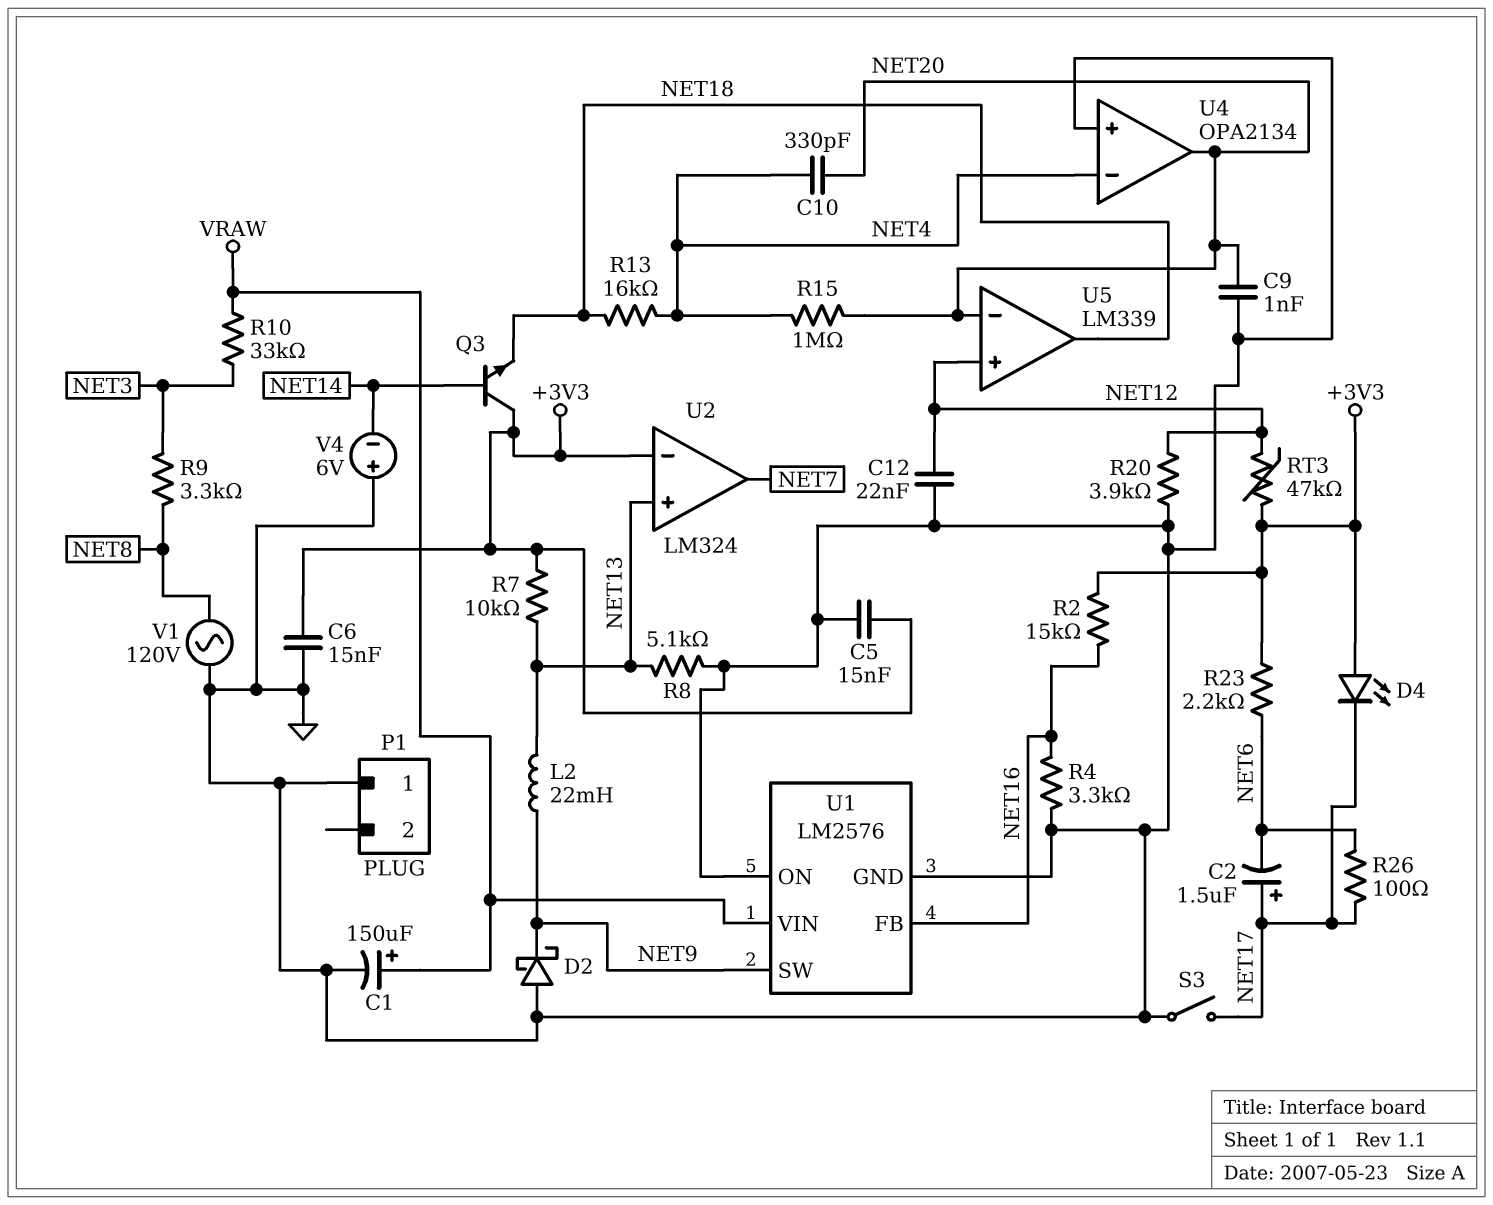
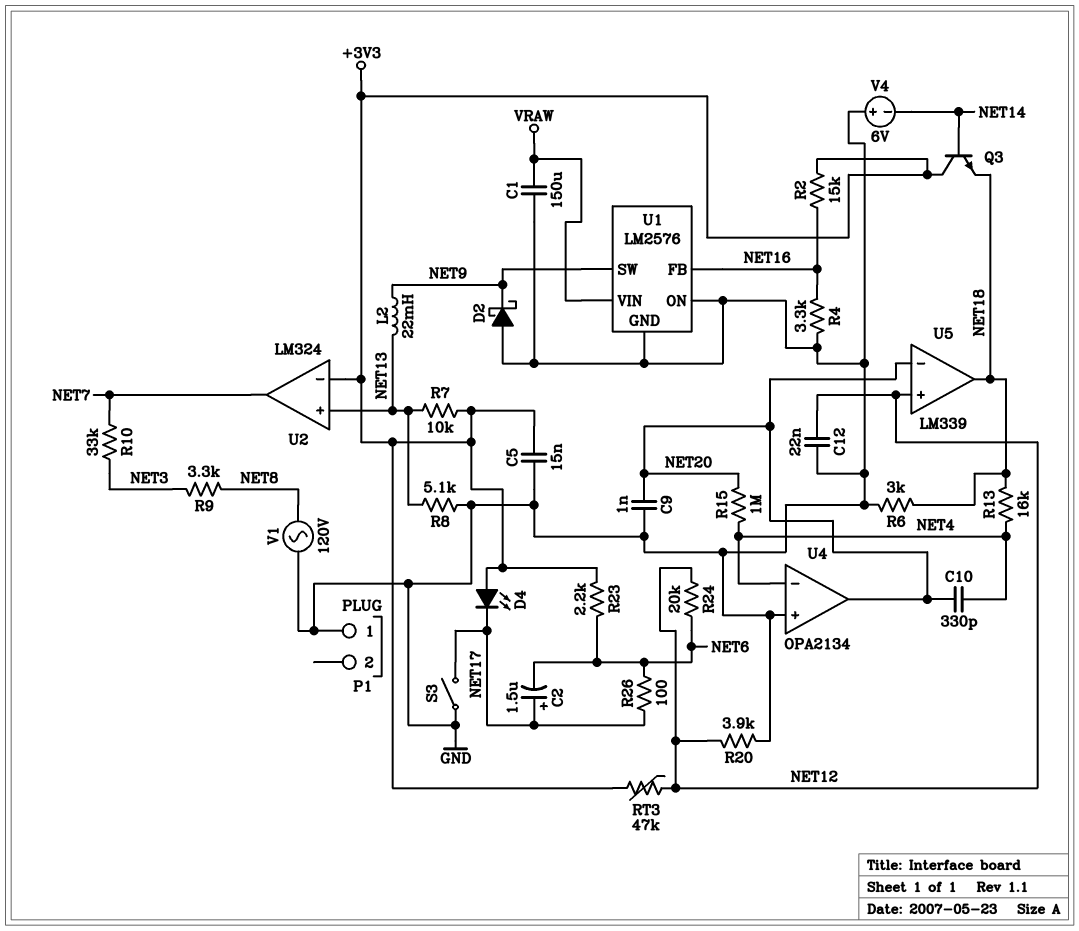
C1: 150uF (plus VRAW, minus GND) -> 150uF (GND, VRAW)
C6: 15nF (+3V3, GND) -> none
R6: none -> 3k (GND, NET18)
R10: 33k (NET3, VRAW) -> 33k (NET3, NET7)
R24: none -> 20k (NET6, NET12)

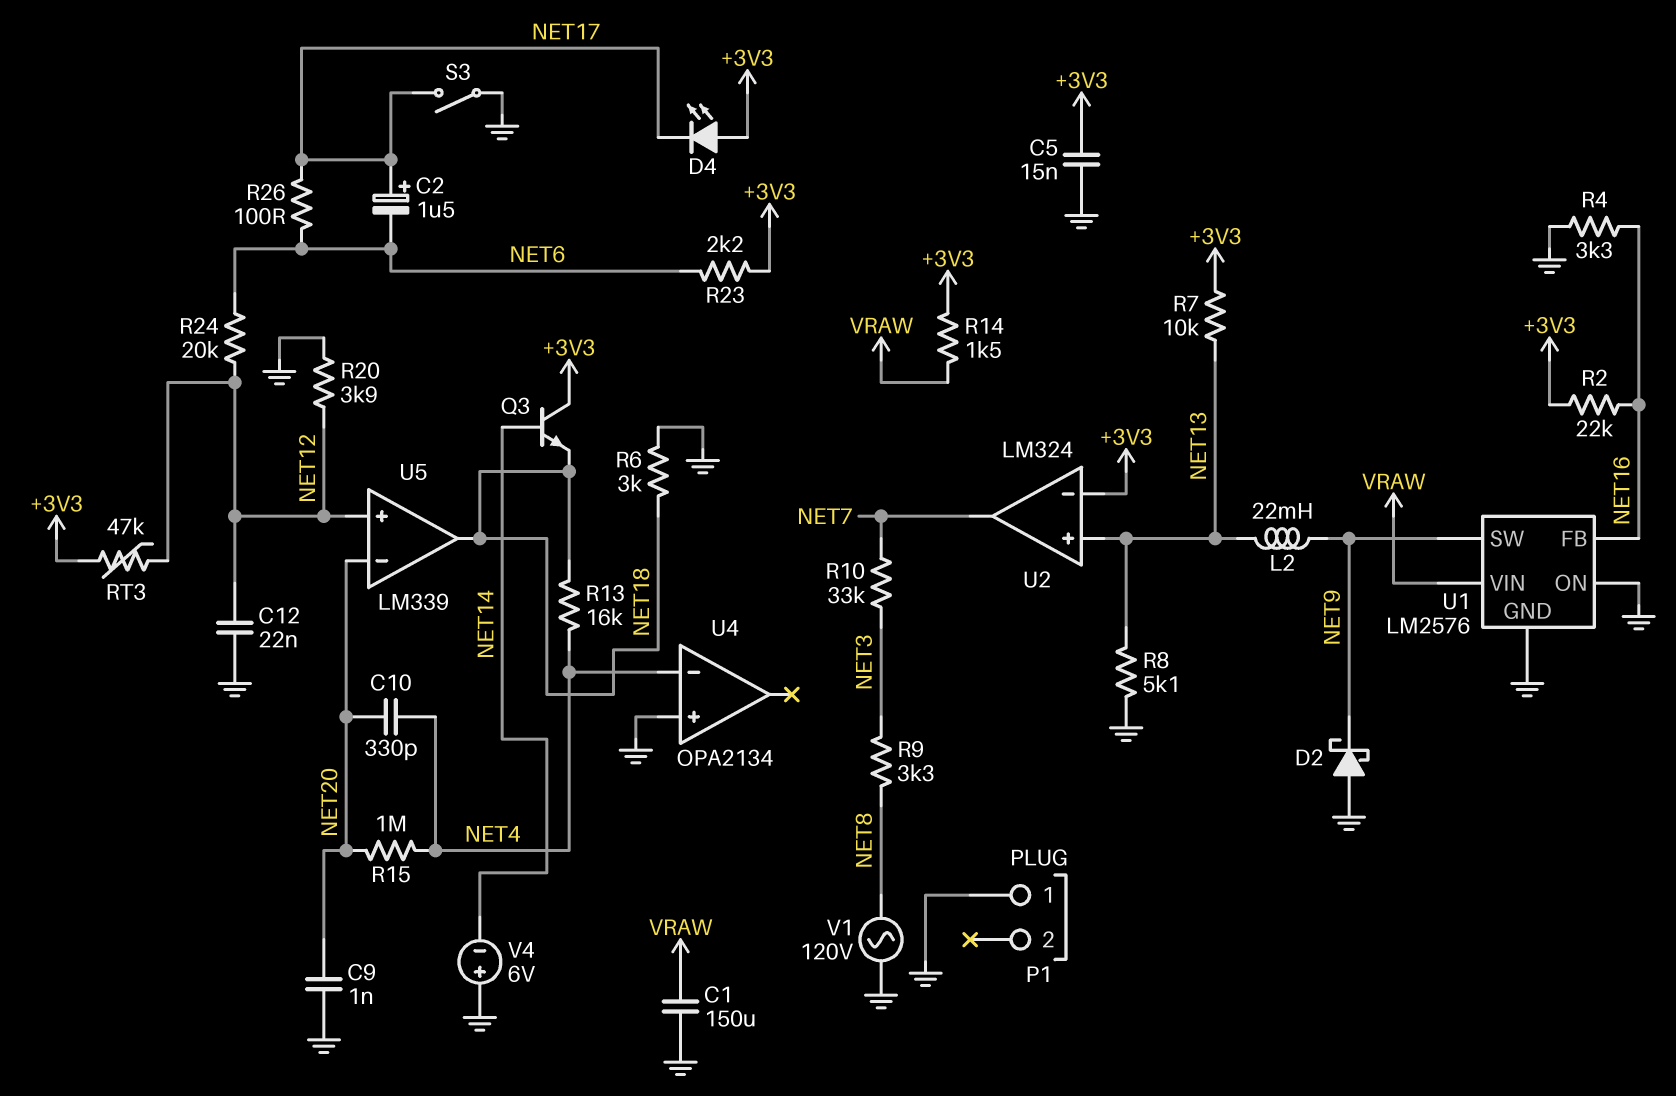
R2: 15k (+3V3, NET16) -> 22k (+3V3, NET16)
R14: none -> 1.5k (+3V3, VRAW)
U4 pin out: NET20 -> none

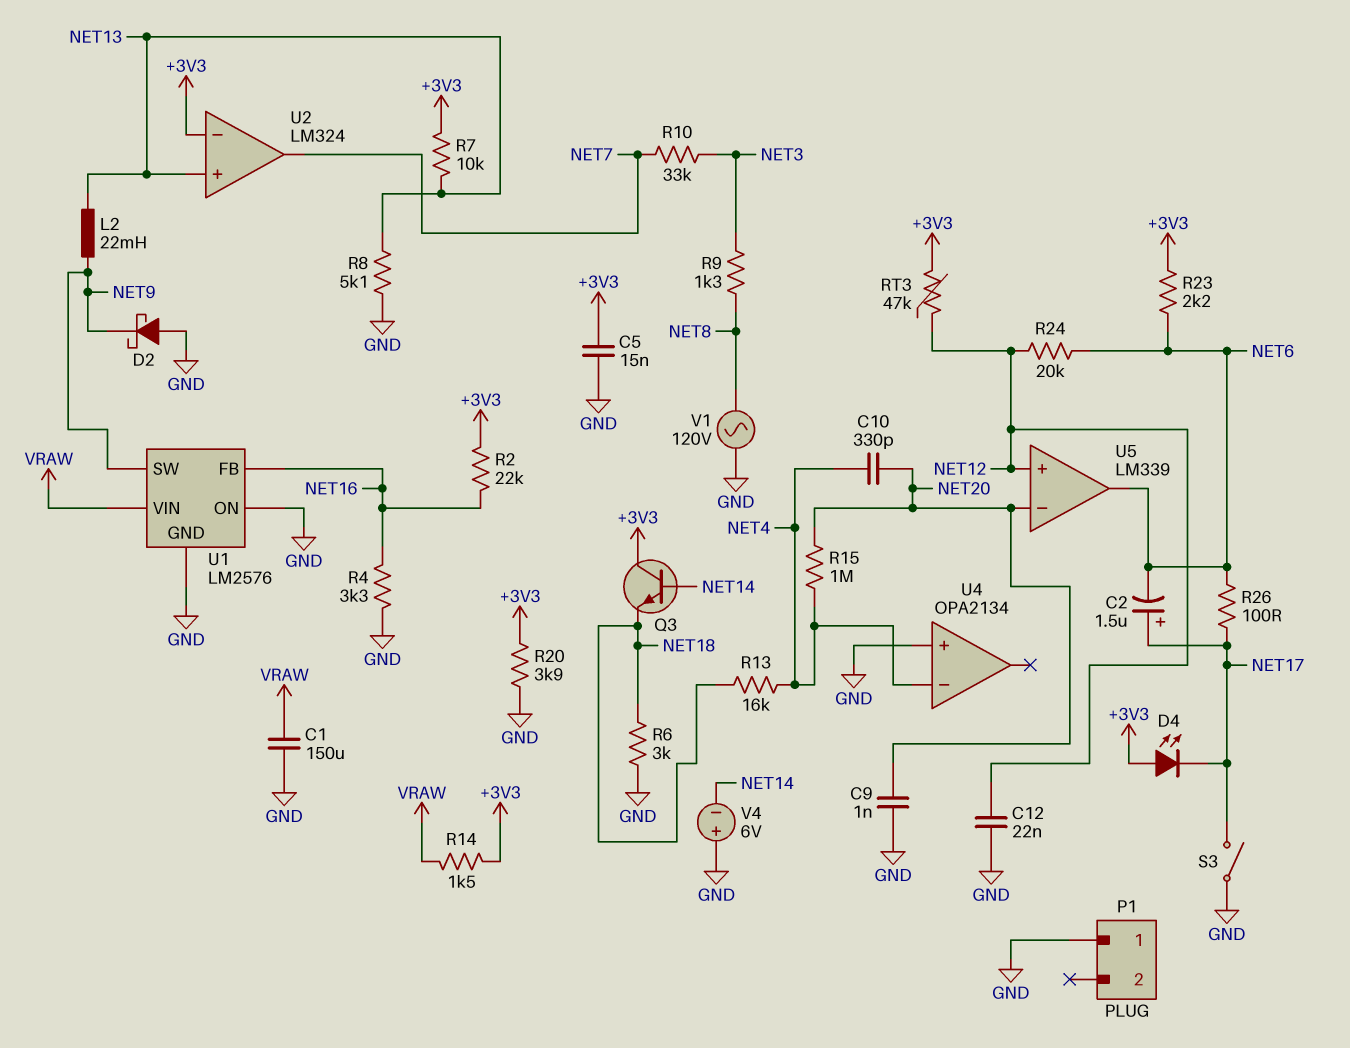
R9: 3.3k (NET3, NET8) -> 1.3k (NET3, NET8)
R20: 3.9k (GND, NET12) -> 3.9k (+3V3, GND)
U5 pin out: NET18 -> NET6

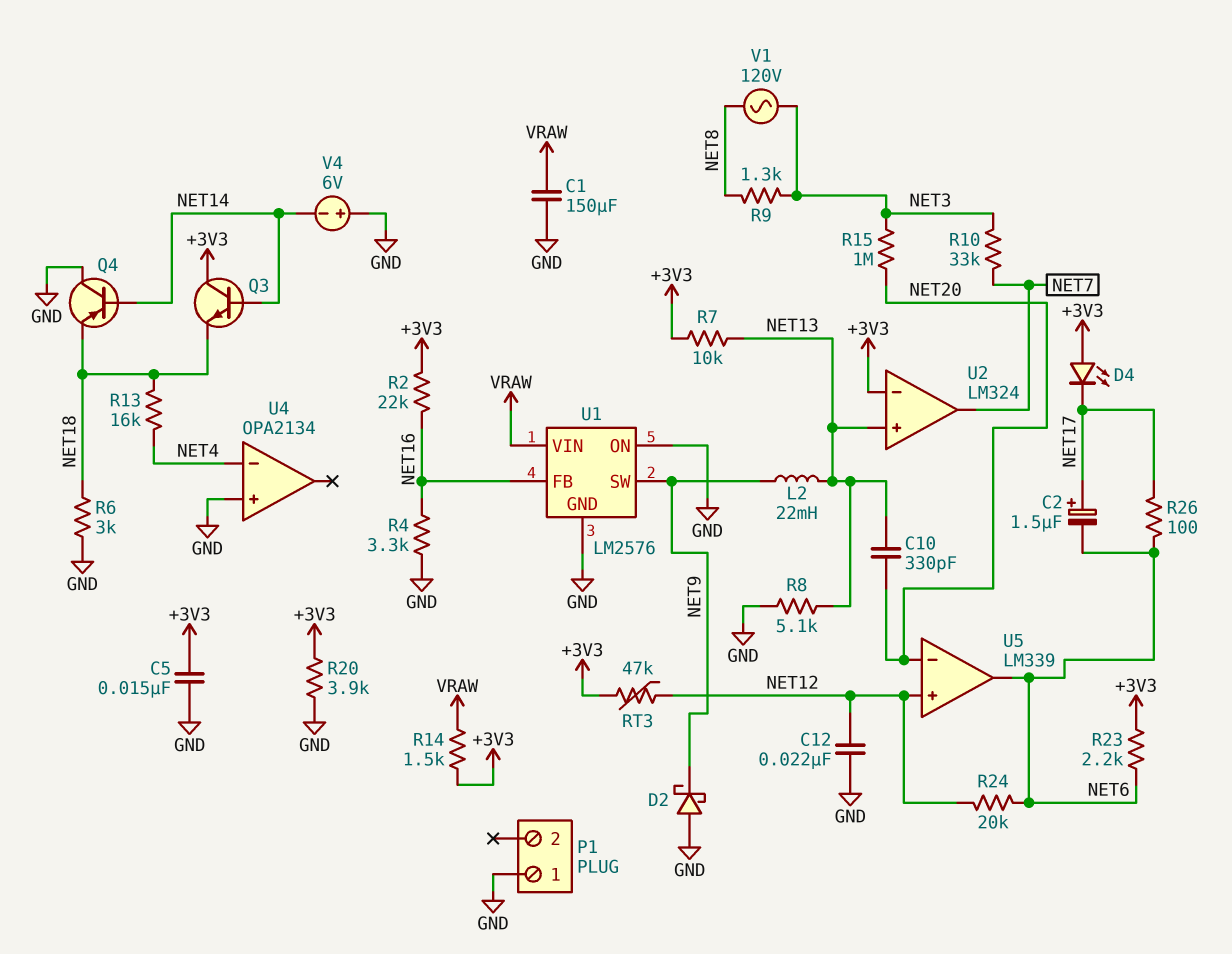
C9: 1nF (GND, NET20) -> none
C10: 330pF (NET4, NET20) -> 330pF (NET13, NET20)
Q4: none -> PNP (B NET14, C GND, E NET18)
R15: 1M (NET4, NET20) -> 1M (NET3, NET20)
S3: switch (GND, NET17) -> none
V1: AC 120V (GND, NET8) -> AC 120V (NET3, NET8)

